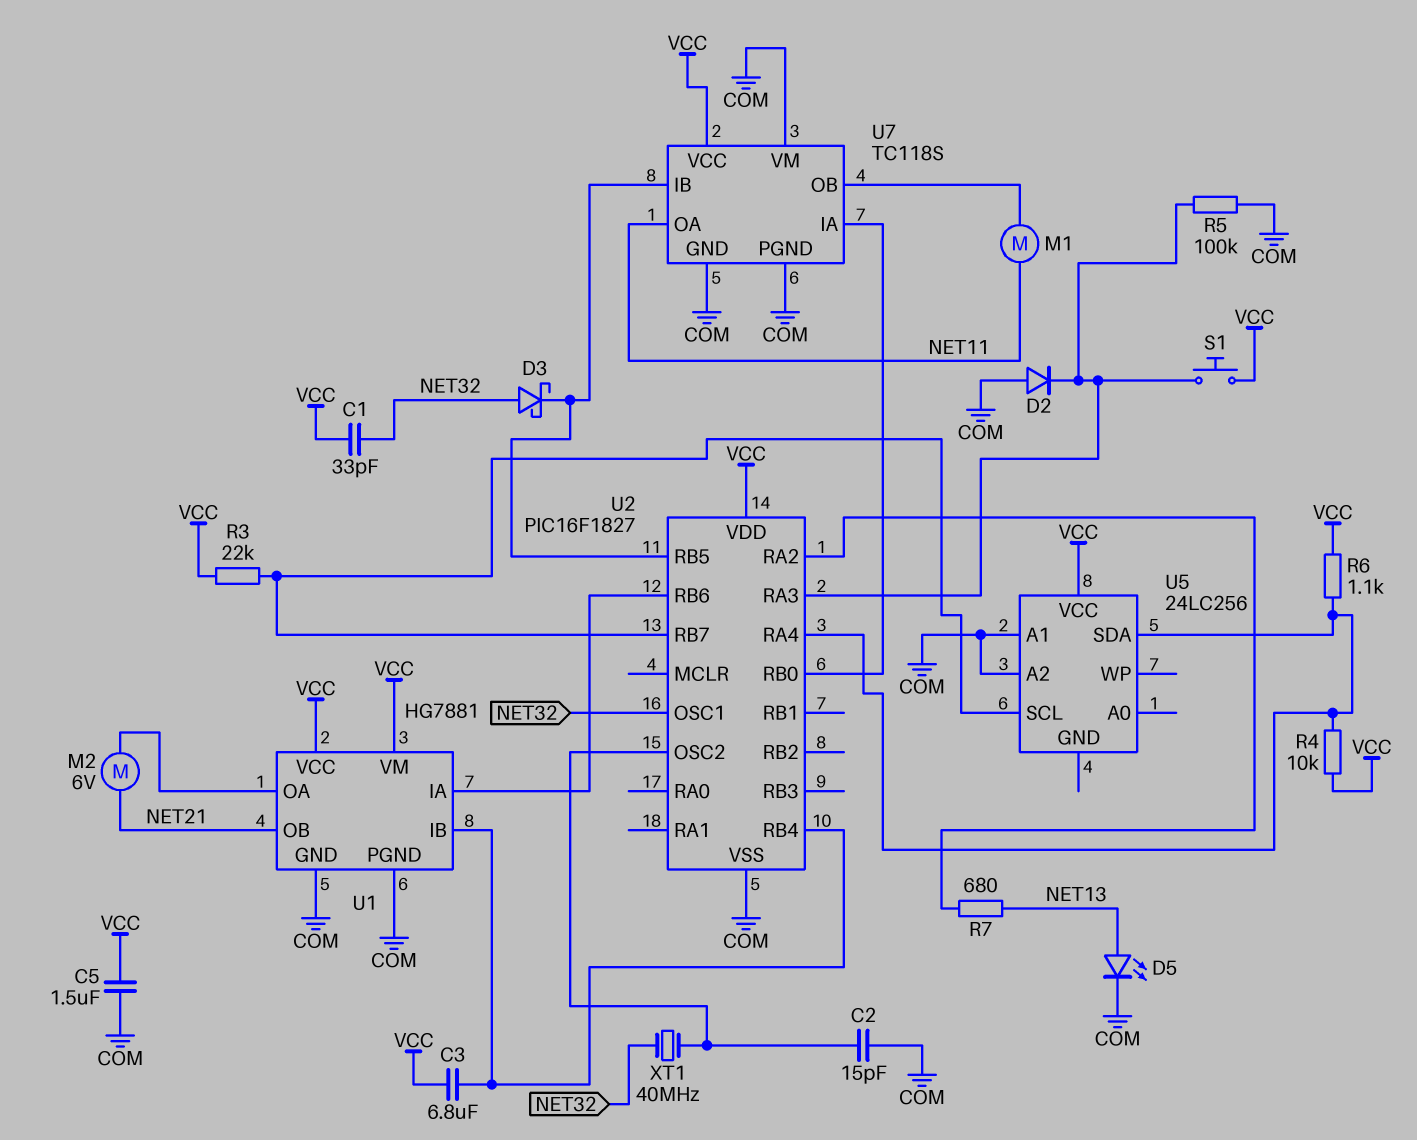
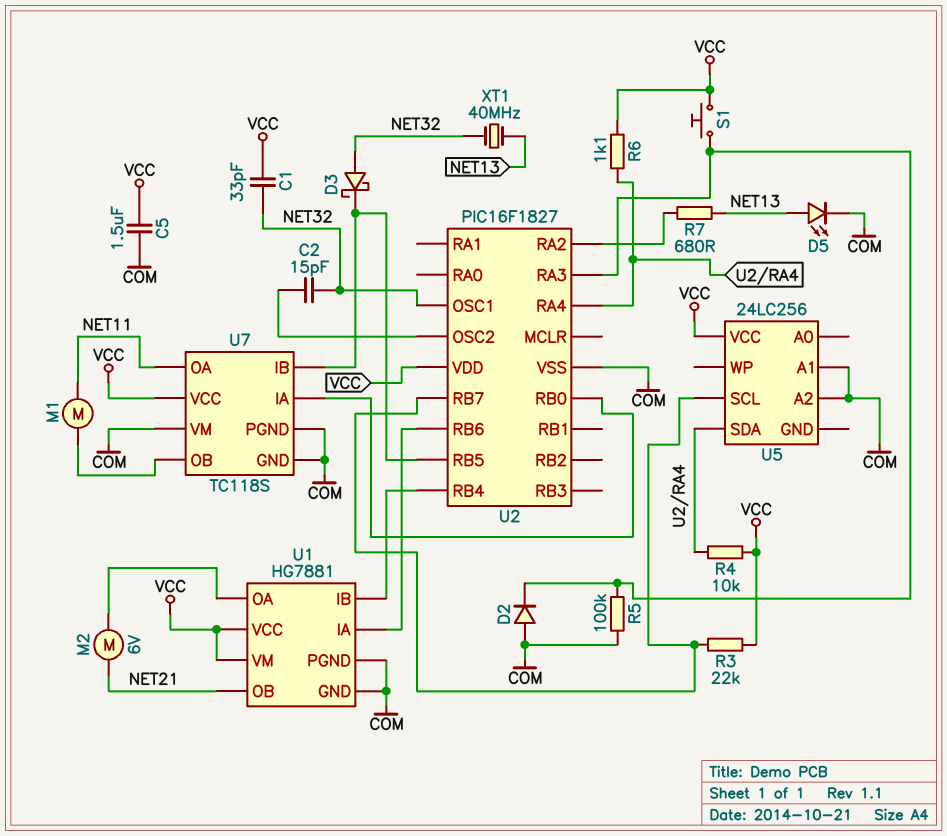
C2: 15pF (COM, U2/OSC2) -> 15pF (NET32, U2/OSC2)
C3: 6.8uF (U1/IB, VCC) -> none
XT1: 40MHz (NET32, U2/OSC2) -> 40MHz (NET13, NET32)

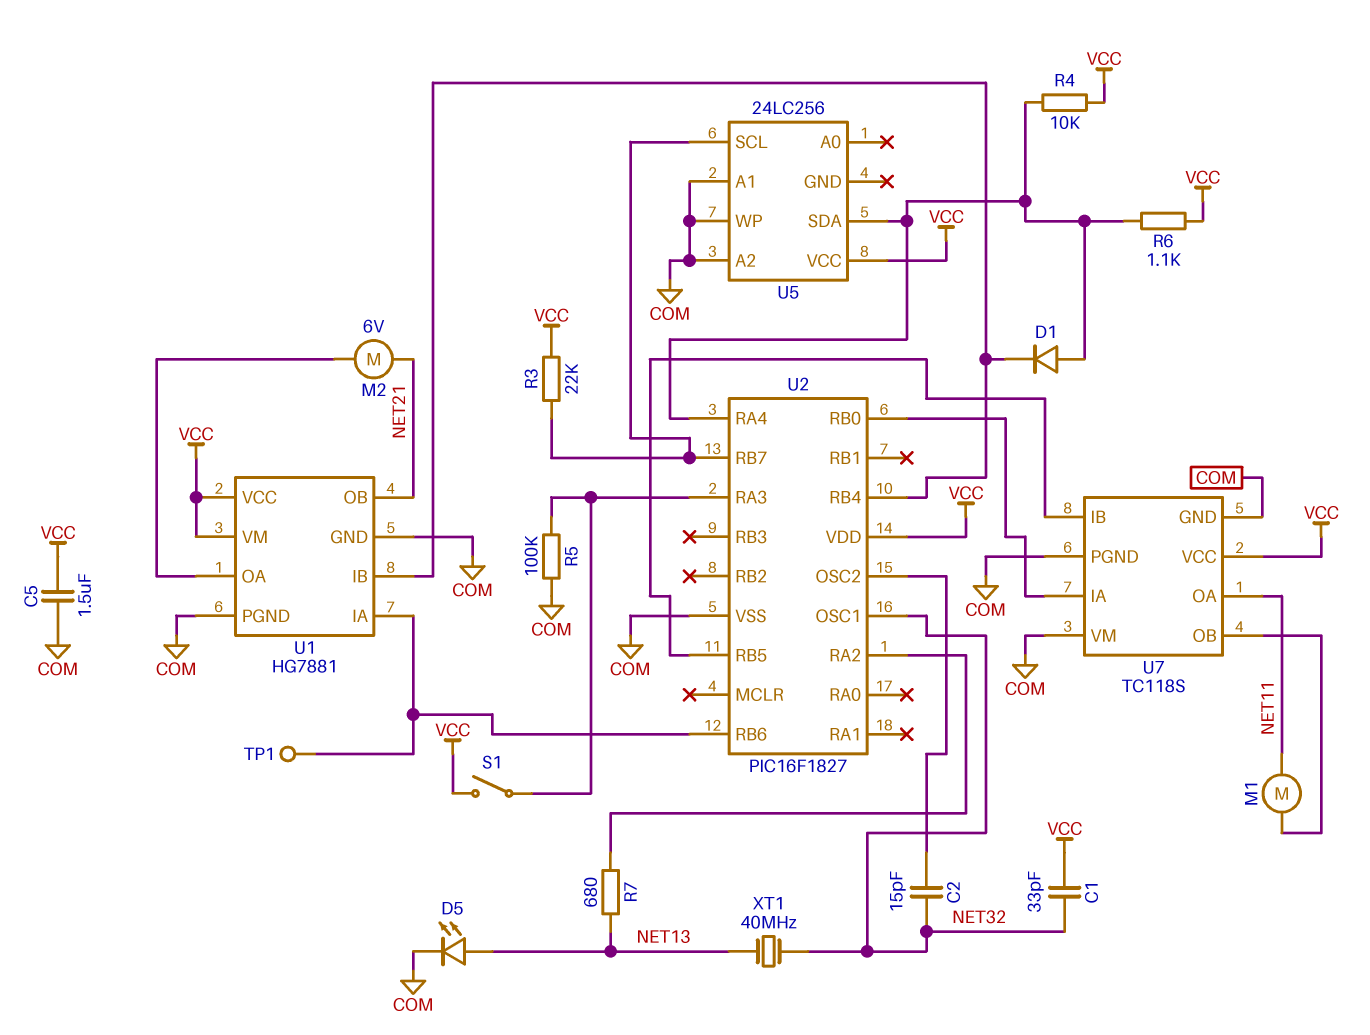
D1: none -> diode (A U2/RA4, K U1/IB)
D2: diode (A COM, K U2/RA3) -> none
D3: schottky (A NET32, K U2/RB5) -> none
S1: button (U2/RA3, VCC) -> switch (U2/RA3, VCC)
TP1: none -> test point (U1/IA)
U5 pin WP: none -> COM

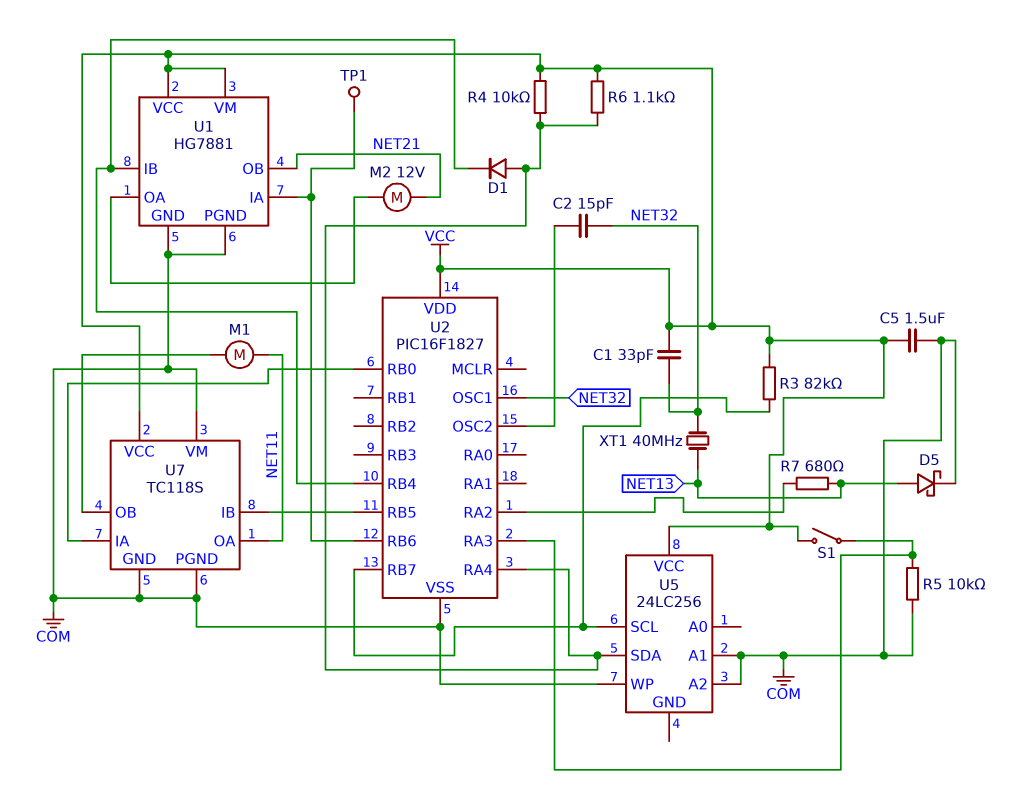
D5: LED (A NET13, K COM) -> schottky (A NET13, K COM)
M2: motor 6V (NET21, U1/OA) -> motor 12V (NET21, U1/OA)
R3: 22k (U2/RB7, VCC) -> 82k (U2/RB7, VCC)
R5: 100k (COM, U2/RA3) -> 10k (COM, U2/RA3)

